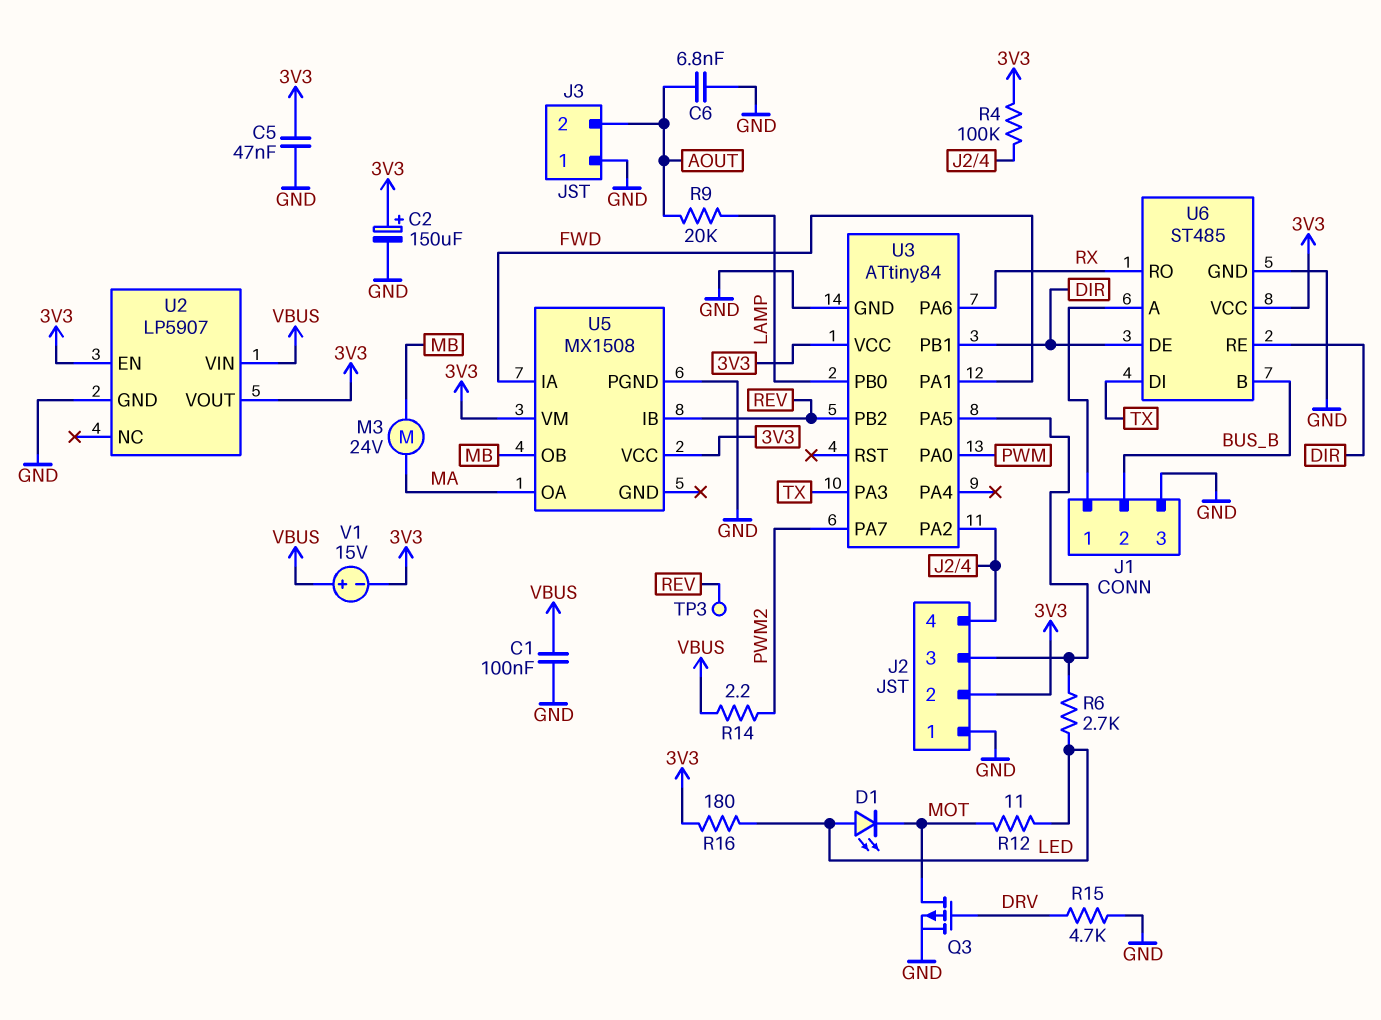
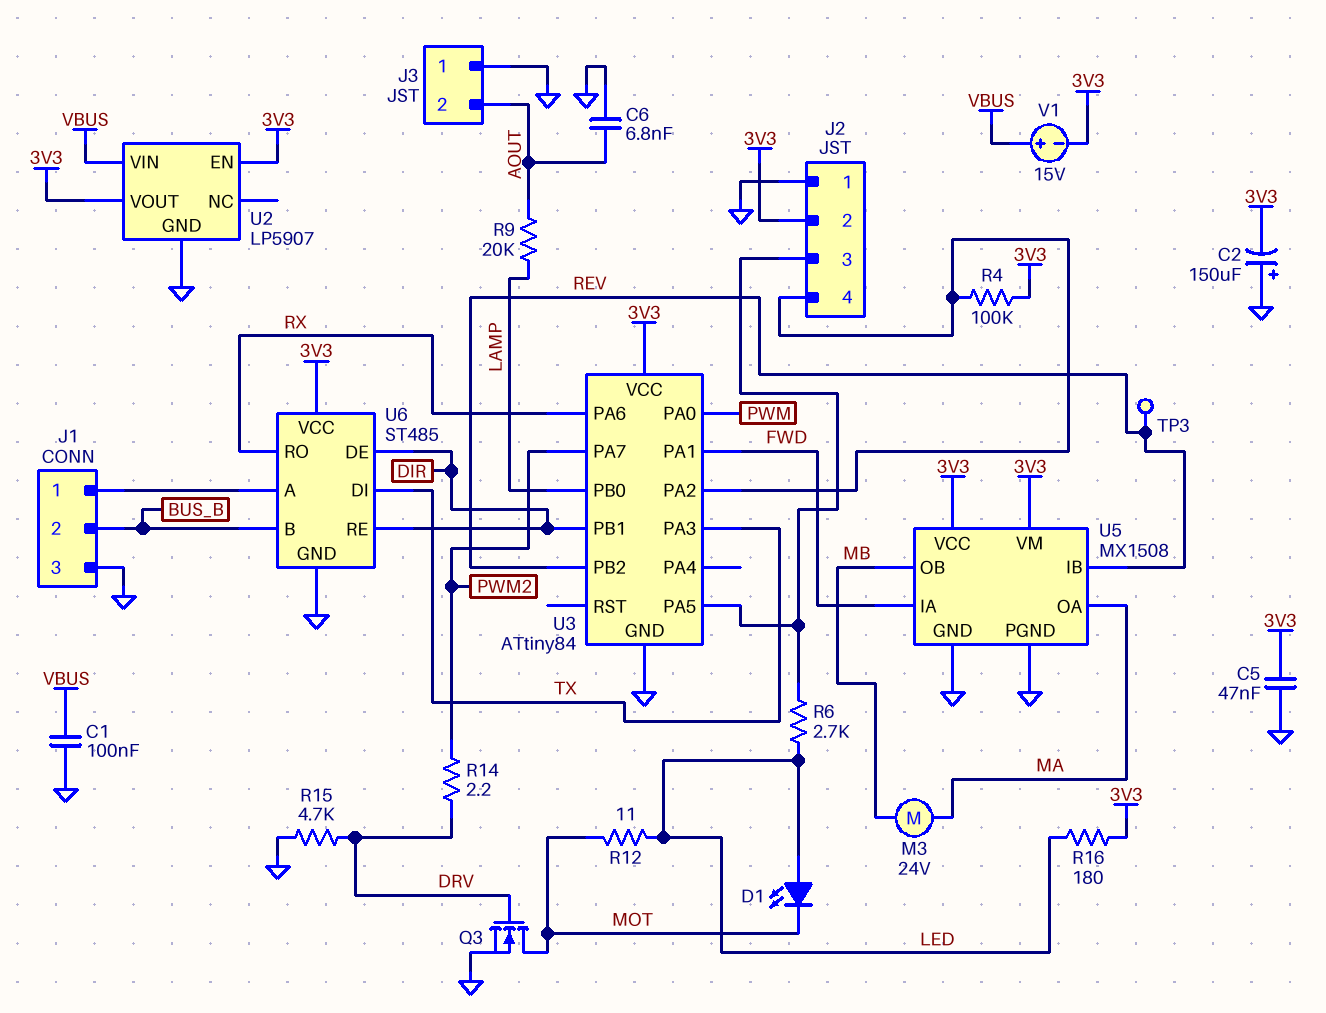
C2: 150uF (plus 3V3, minus GND) -> 150uF (plus GND, minus 3V3)
Q3: PMOS (G DRV, D MOT, S GND) -> NMOS (G DRV, D MOT, S GND)
R14: 2.2 (PWM2, VBUS) -> 2.2 (DRV, PWM2)
U5 pin GND: none -> GND

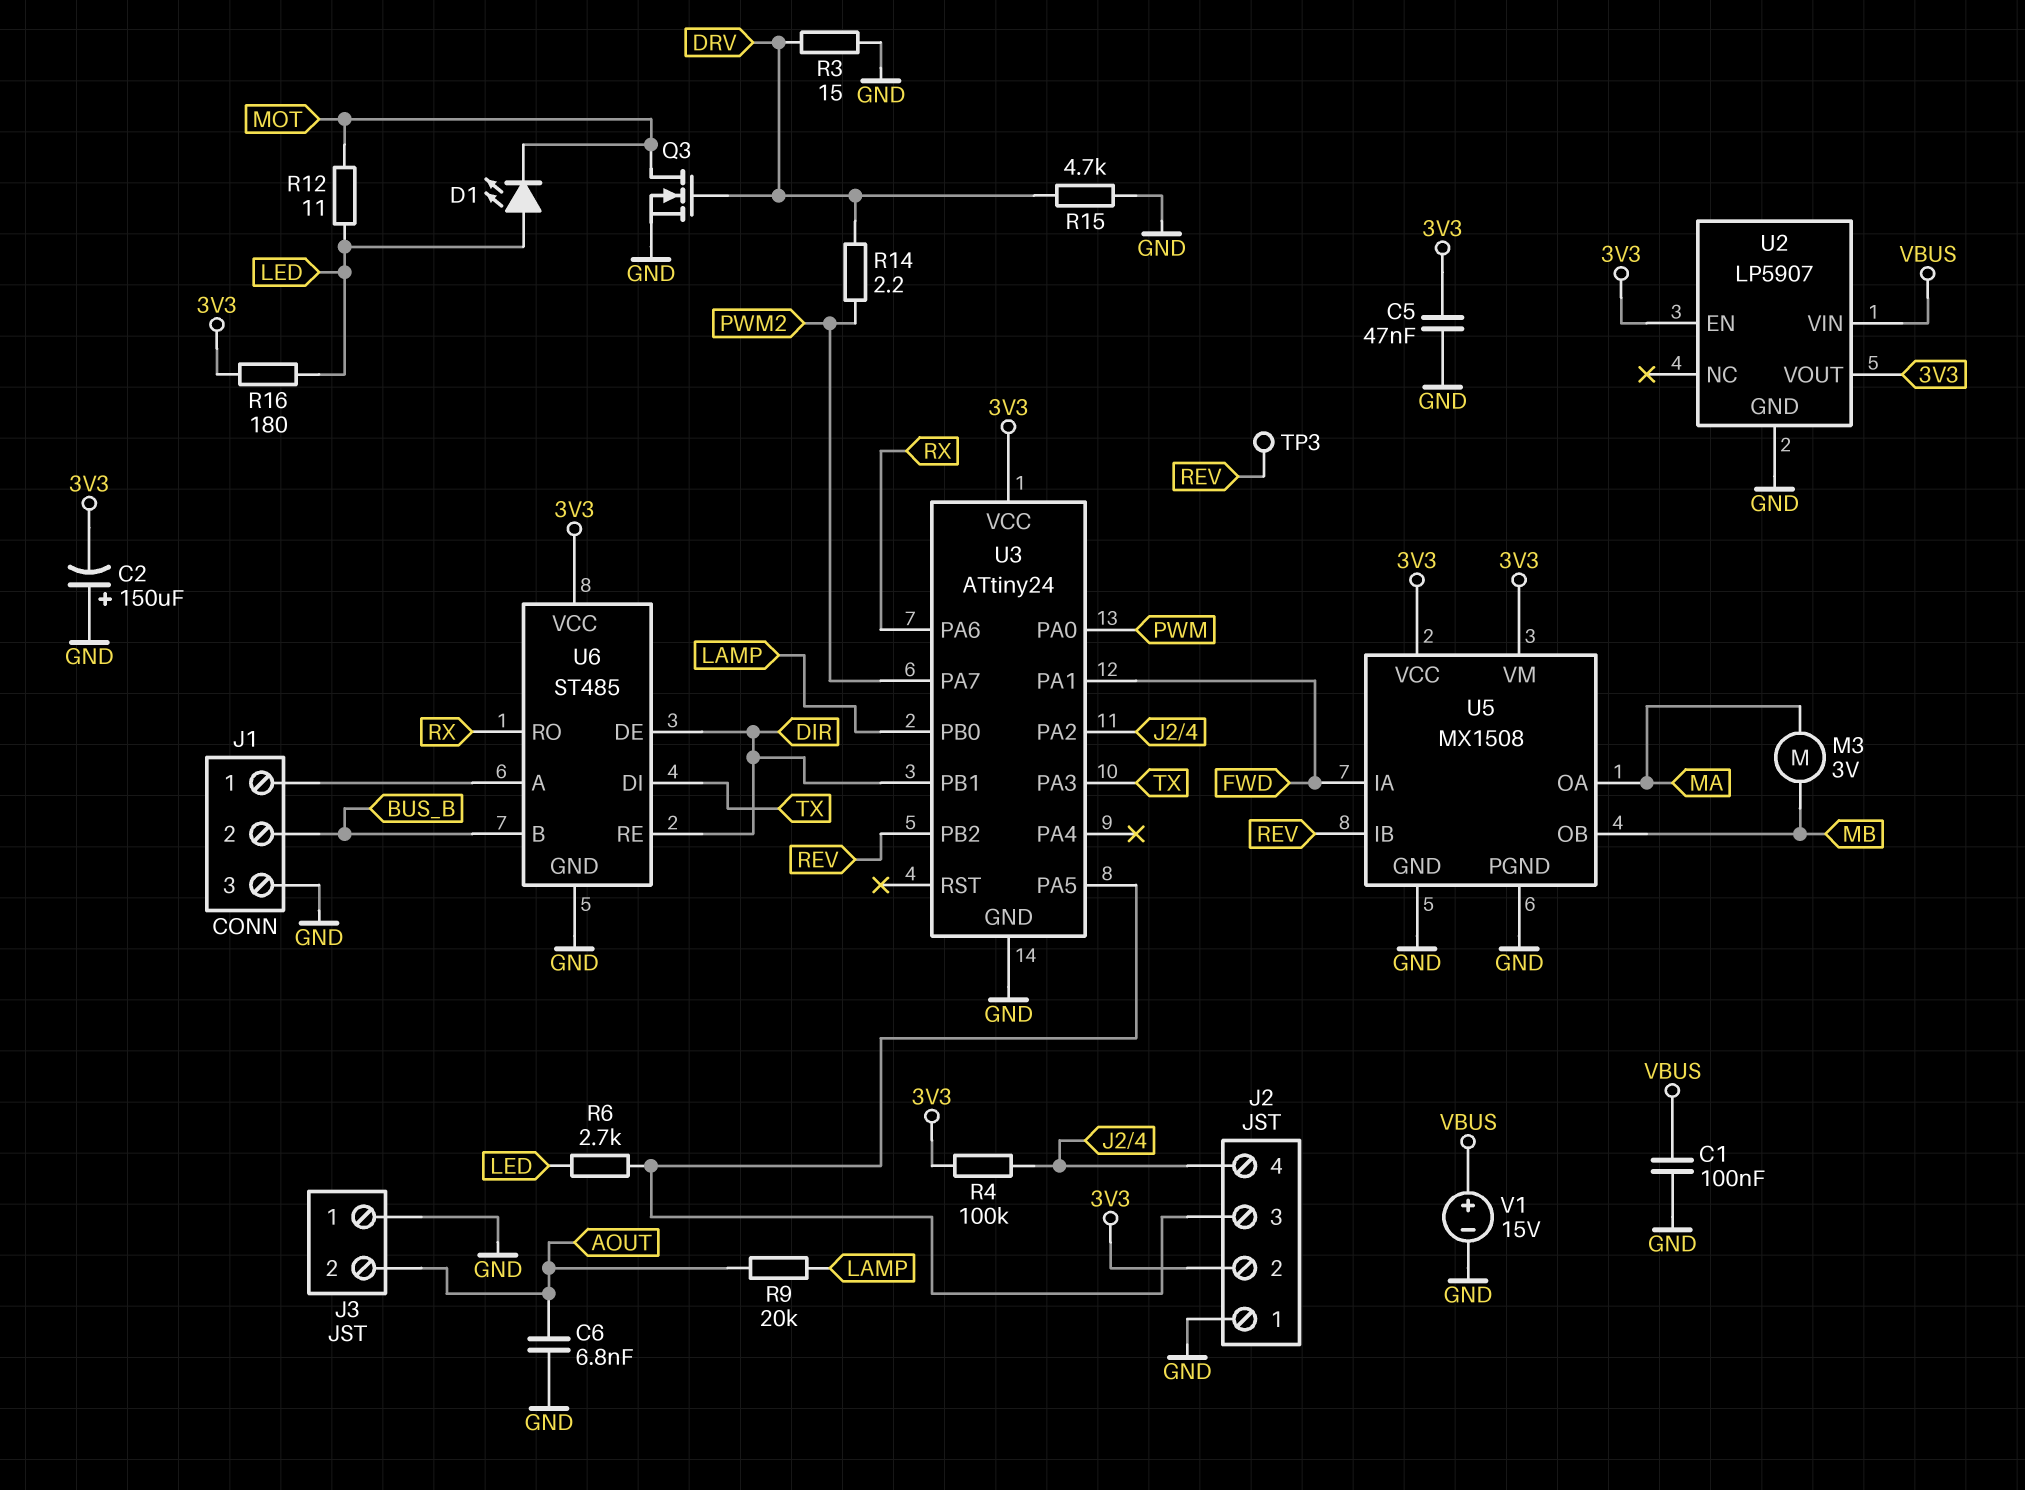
M3: motor 24V (MA, MB) -> motor 3V (MA, MB)
R3: none -> 15 (DRV, GND)
U3: ATtiny84 -> ATtiny24
V1: 15V (plus VBUS, minus 3V3) -> 15V (plus VBUS, minus GND)

